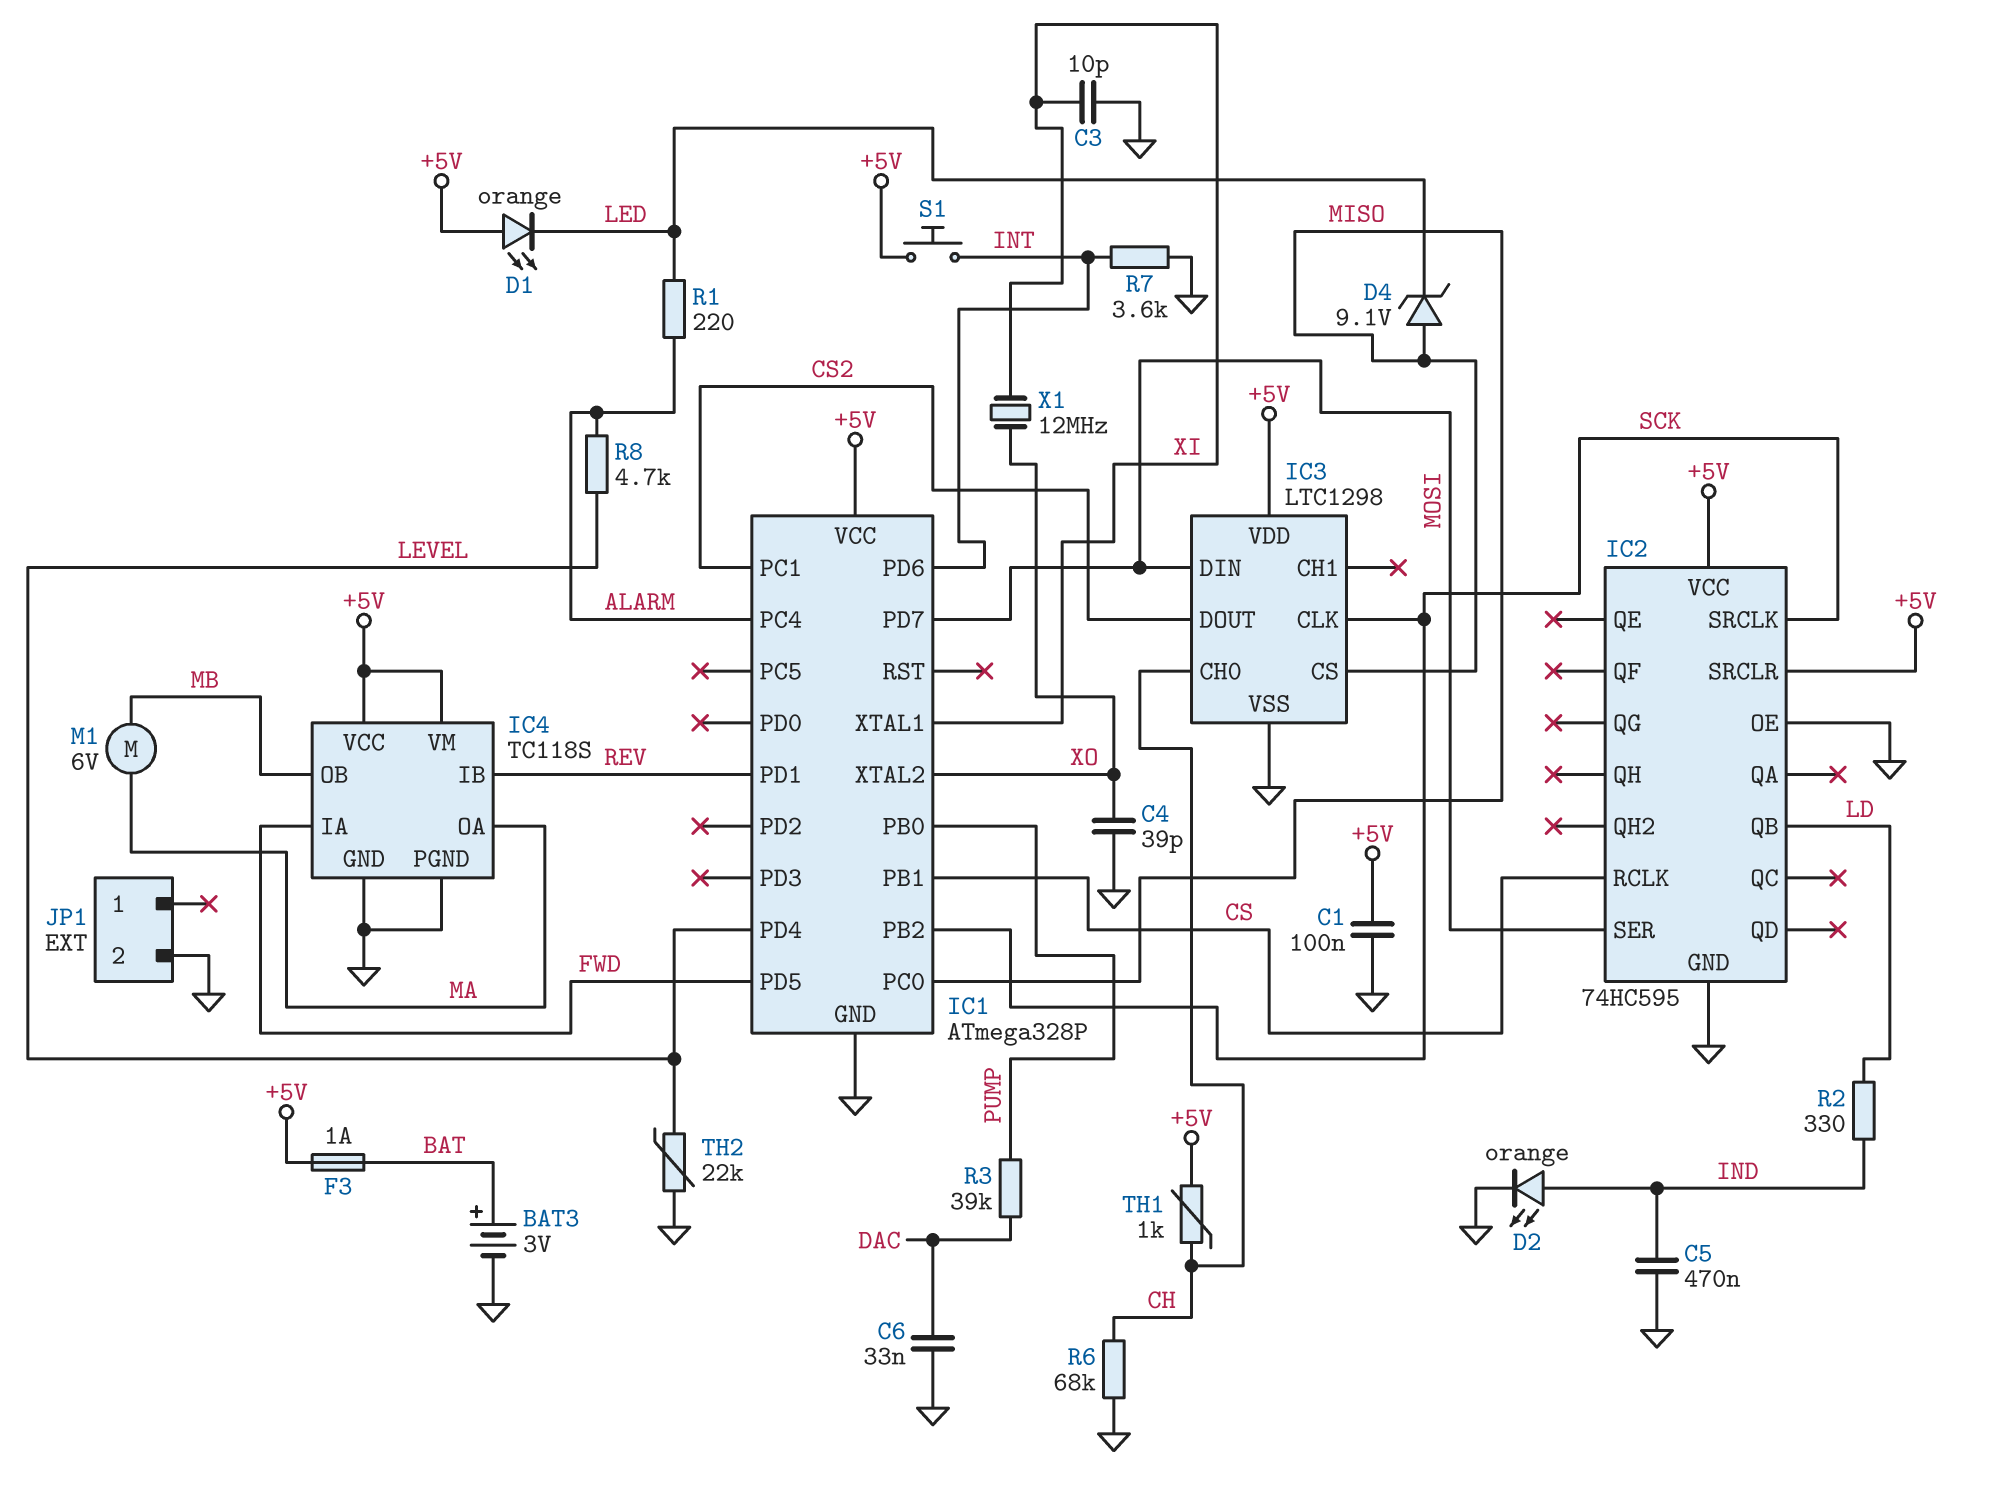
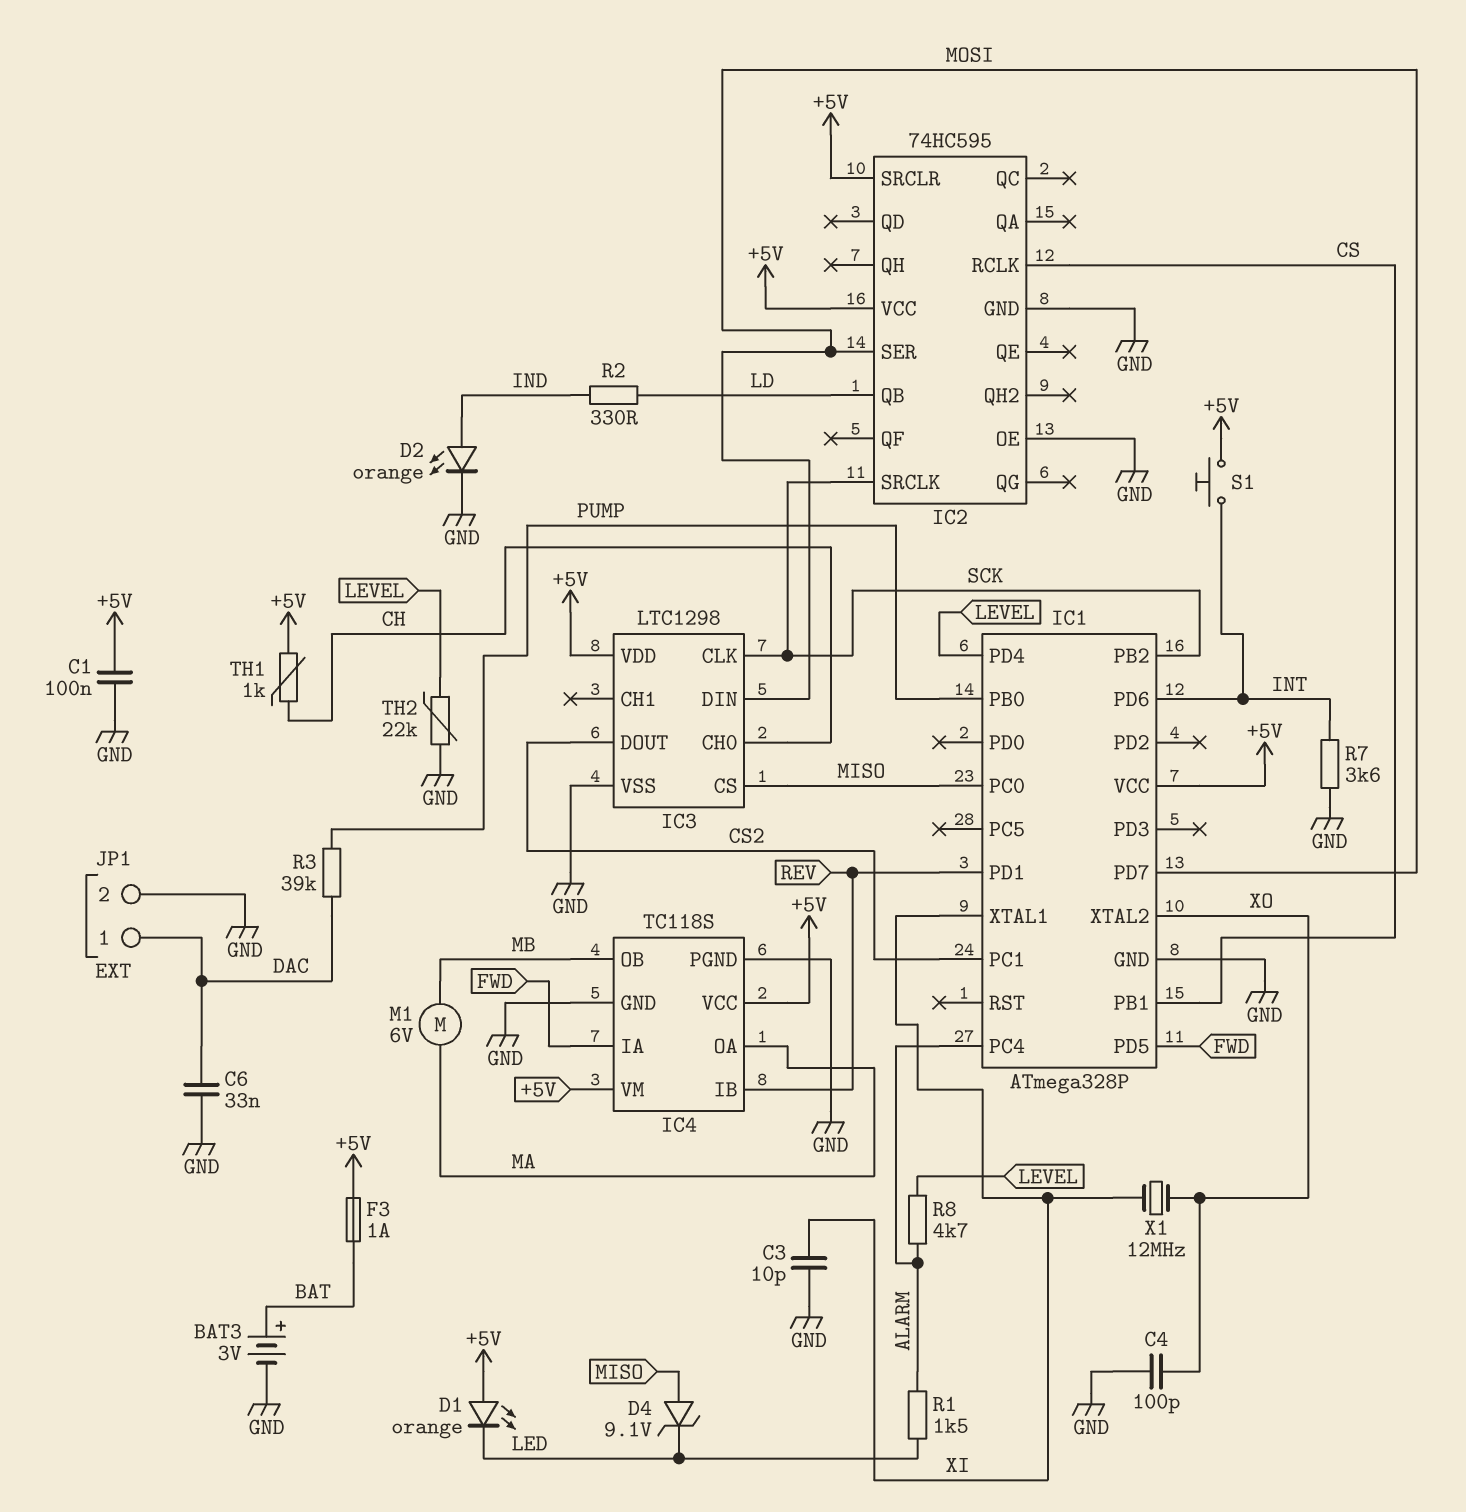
C4: 39pF (GND, XO) -> 100pF (GND, XO)
C5: 470nF (GND, IND) -> none
JP1 pin 1: none -> DAC
R1: 220 (ALARM, LED) -> 1.5k (ALARM, LED)
R6: 68k (CH, GND) -> none

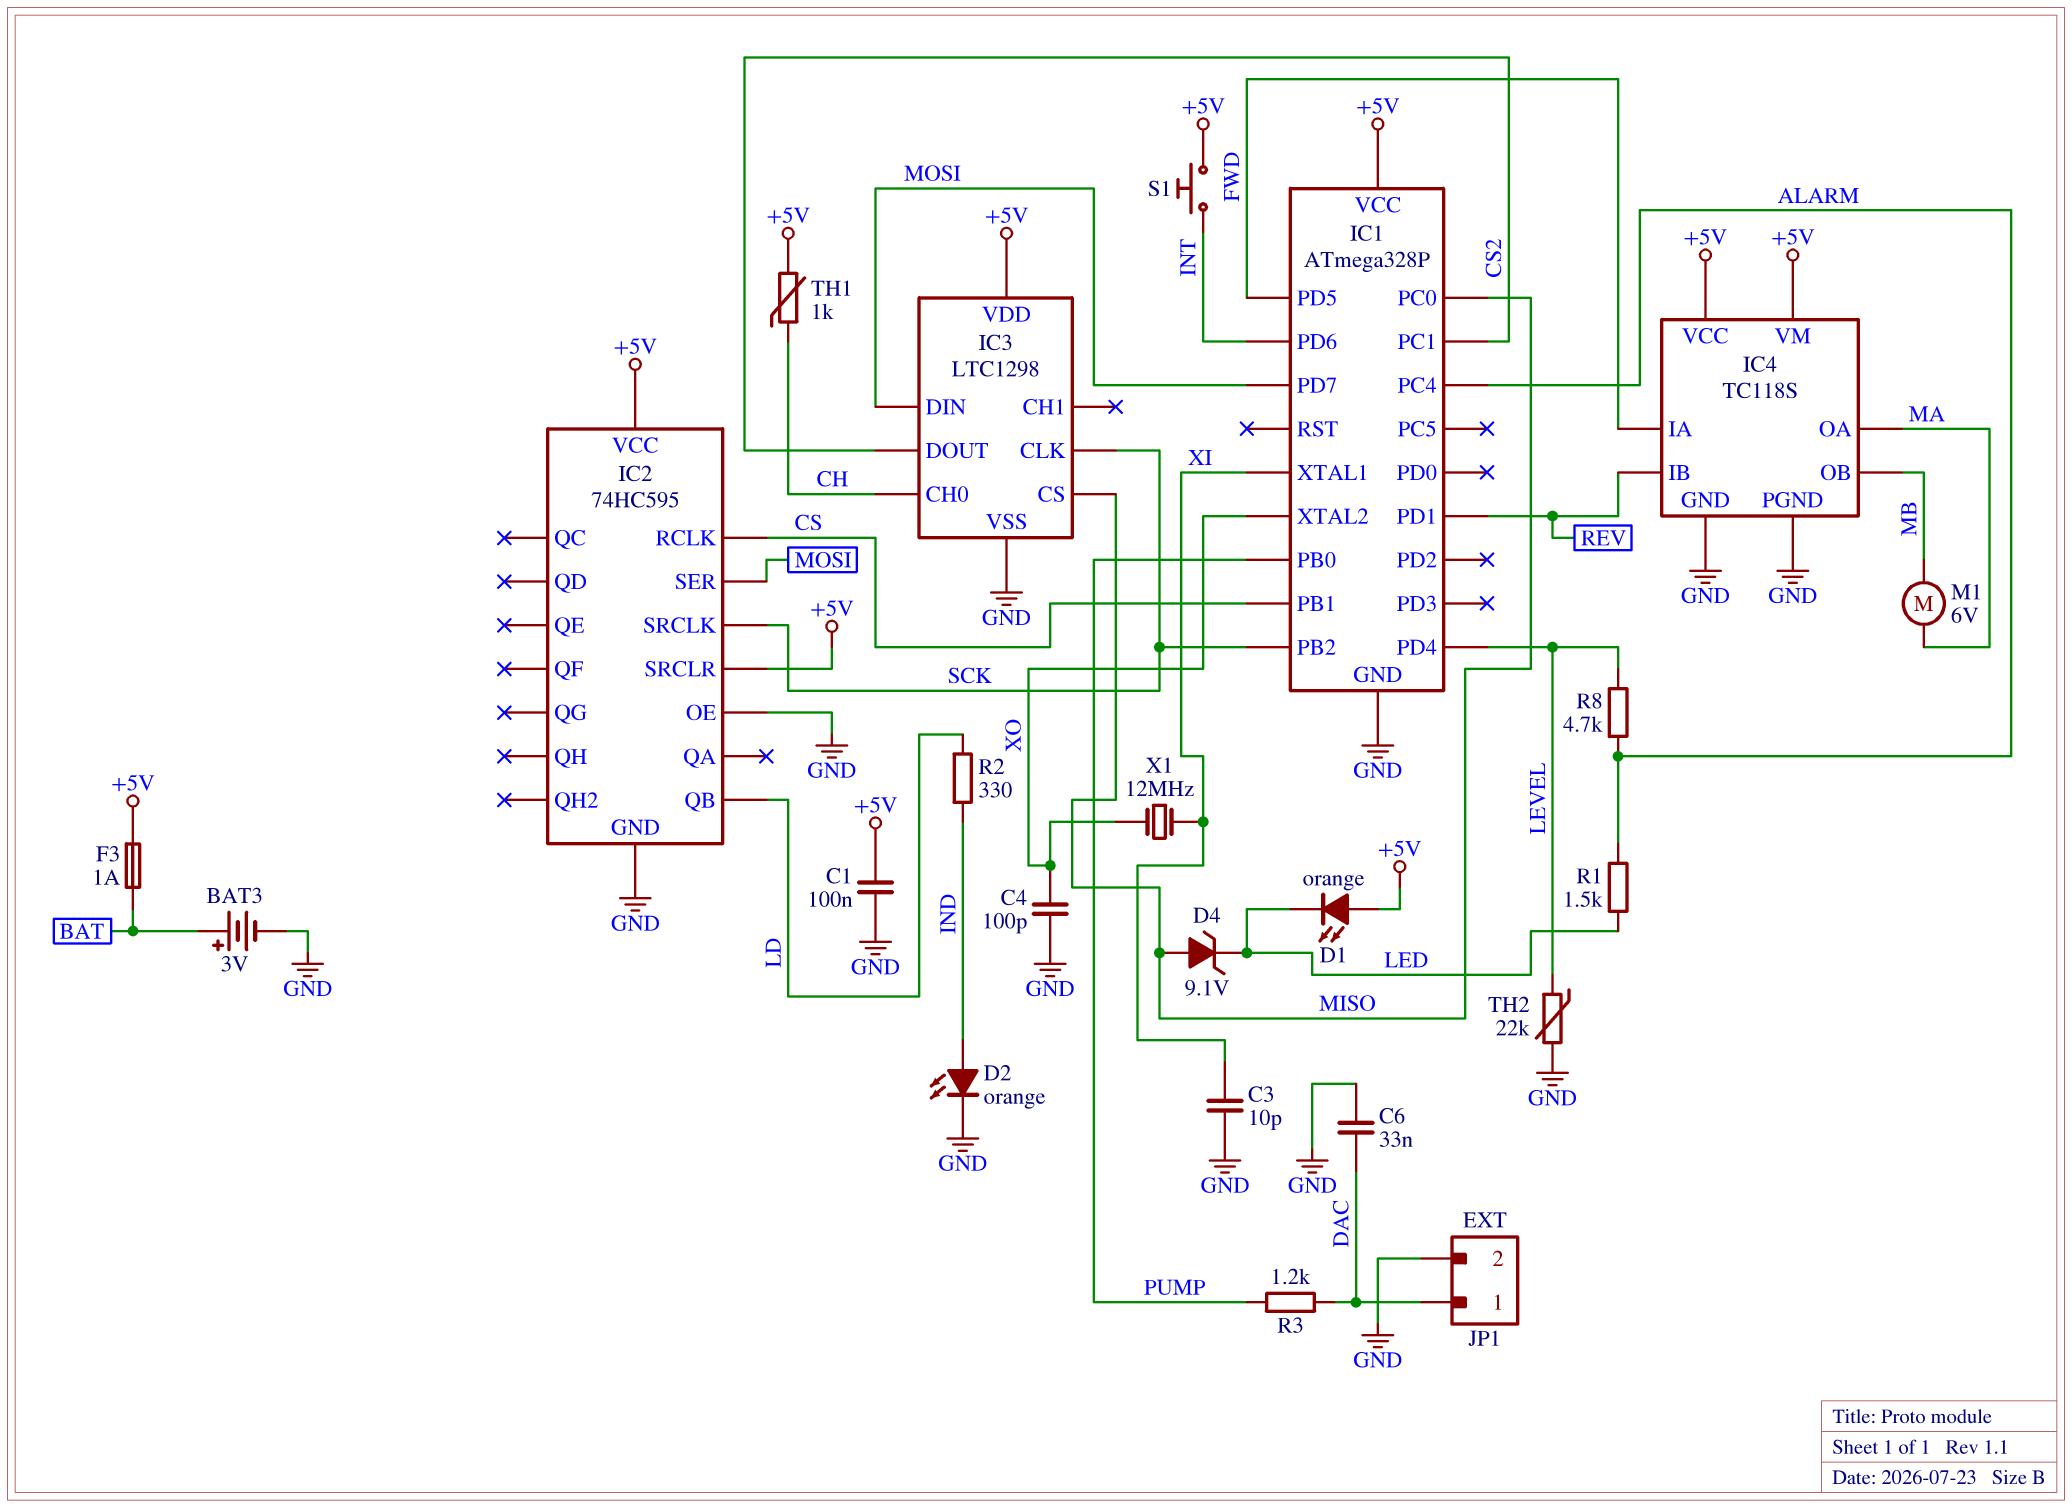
R3: 39k (DAC, PUMP) -> 1.2k (DAC, PUMP)
R7: 3.6k (GND, INT) -> none

